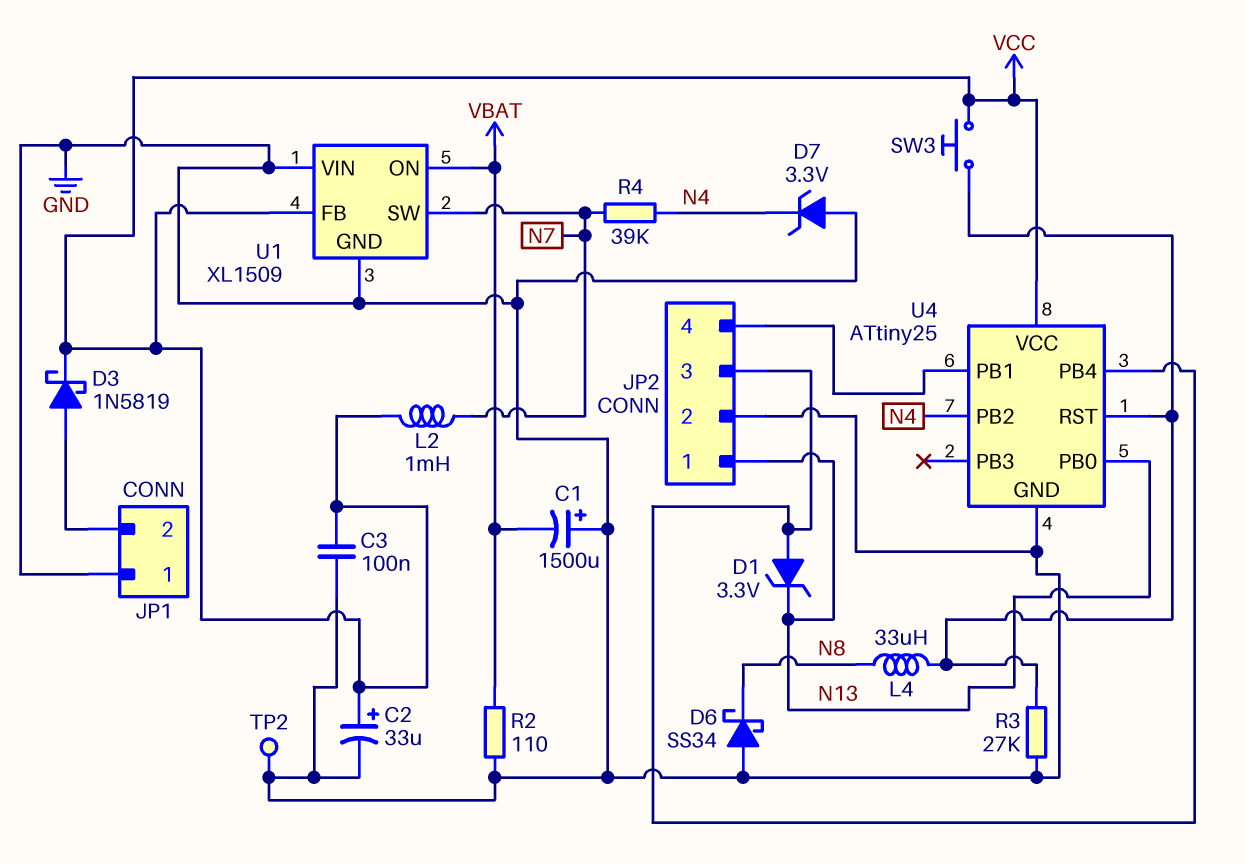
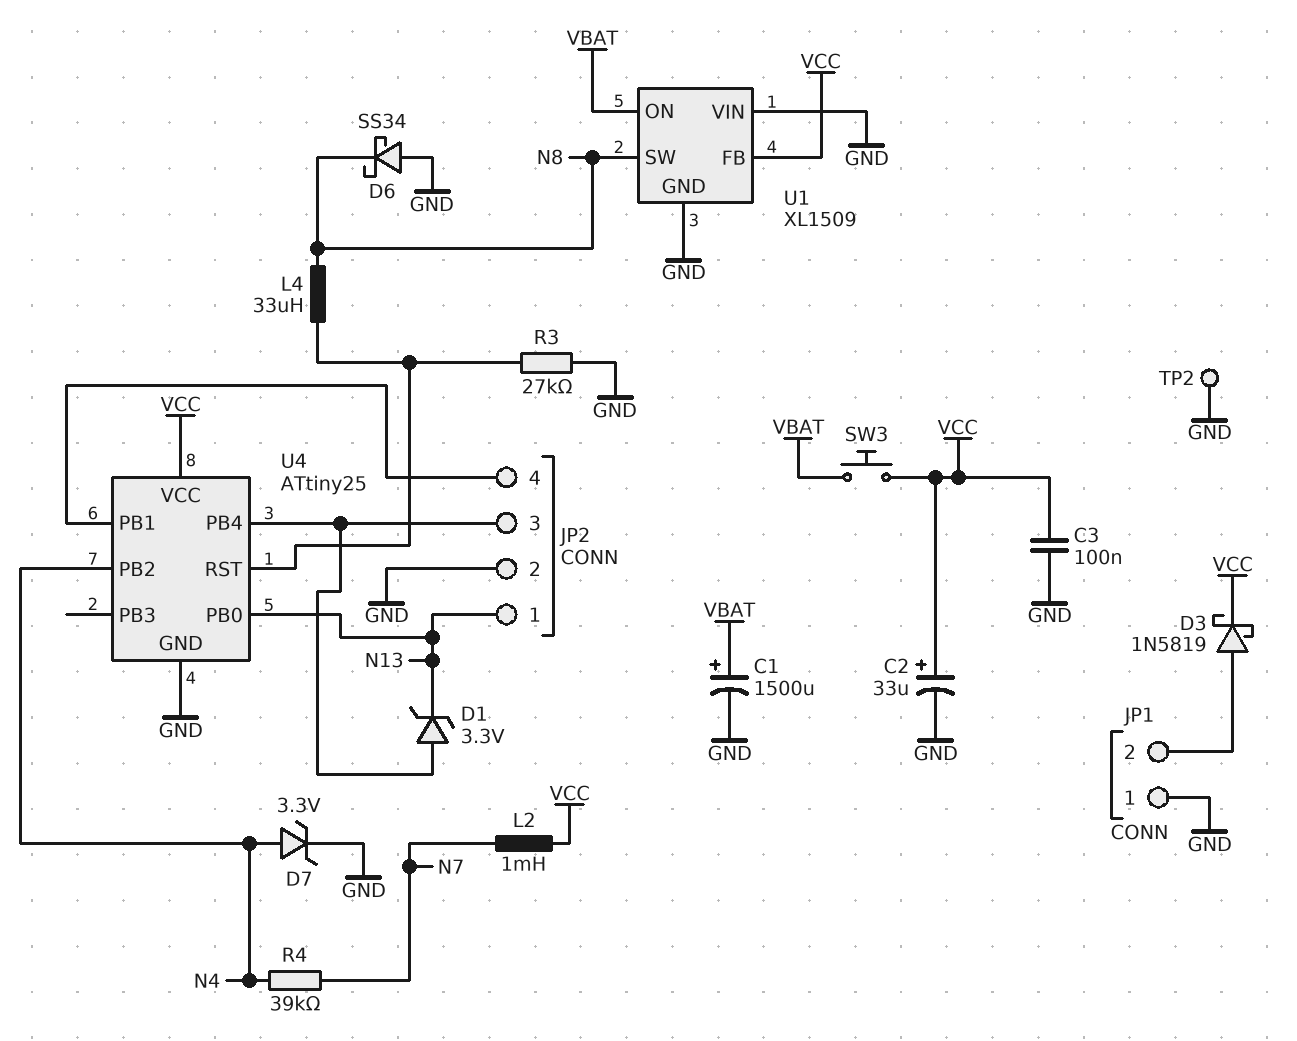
C1: 1500uF (plus GND, minus VBAT) -> 1500uF (plus VBAT, minus GND)
D7: zener 3.3V (A GND, K N4) -> zener 3.3V (A N4, K GND)
R2: 110 (GND, VBAT) -> none
SW3: button (U4/RST, VCC) -> button (VBAT, VCC)
U1 pin SW: N7 -> N8

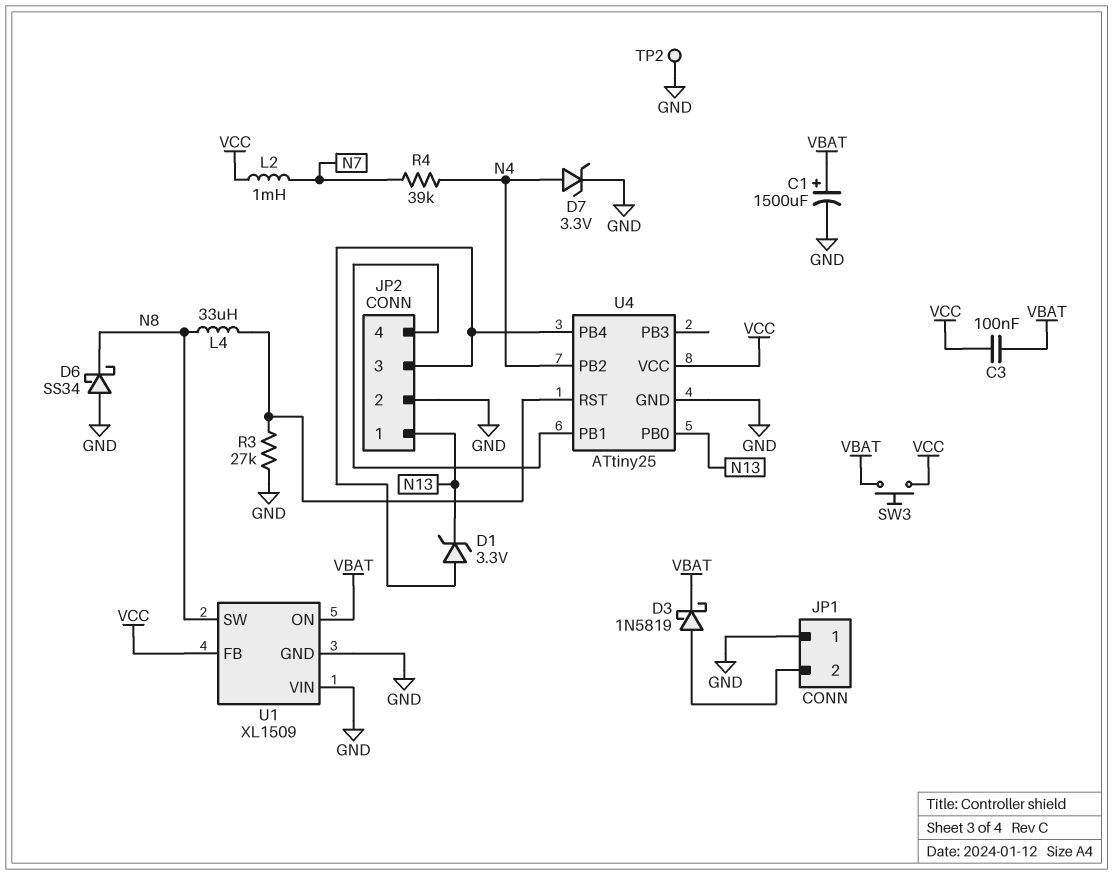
C2: 33uF (plus VCC, minus GND) -> none
C3: 100nF (GND, VCC) -> 100nF (VBAT, VCC)
D3: schottky 1N5819 (A JP1/2, K VCC) -> schottky 1N5819 (A JP1/2, K VBAT)

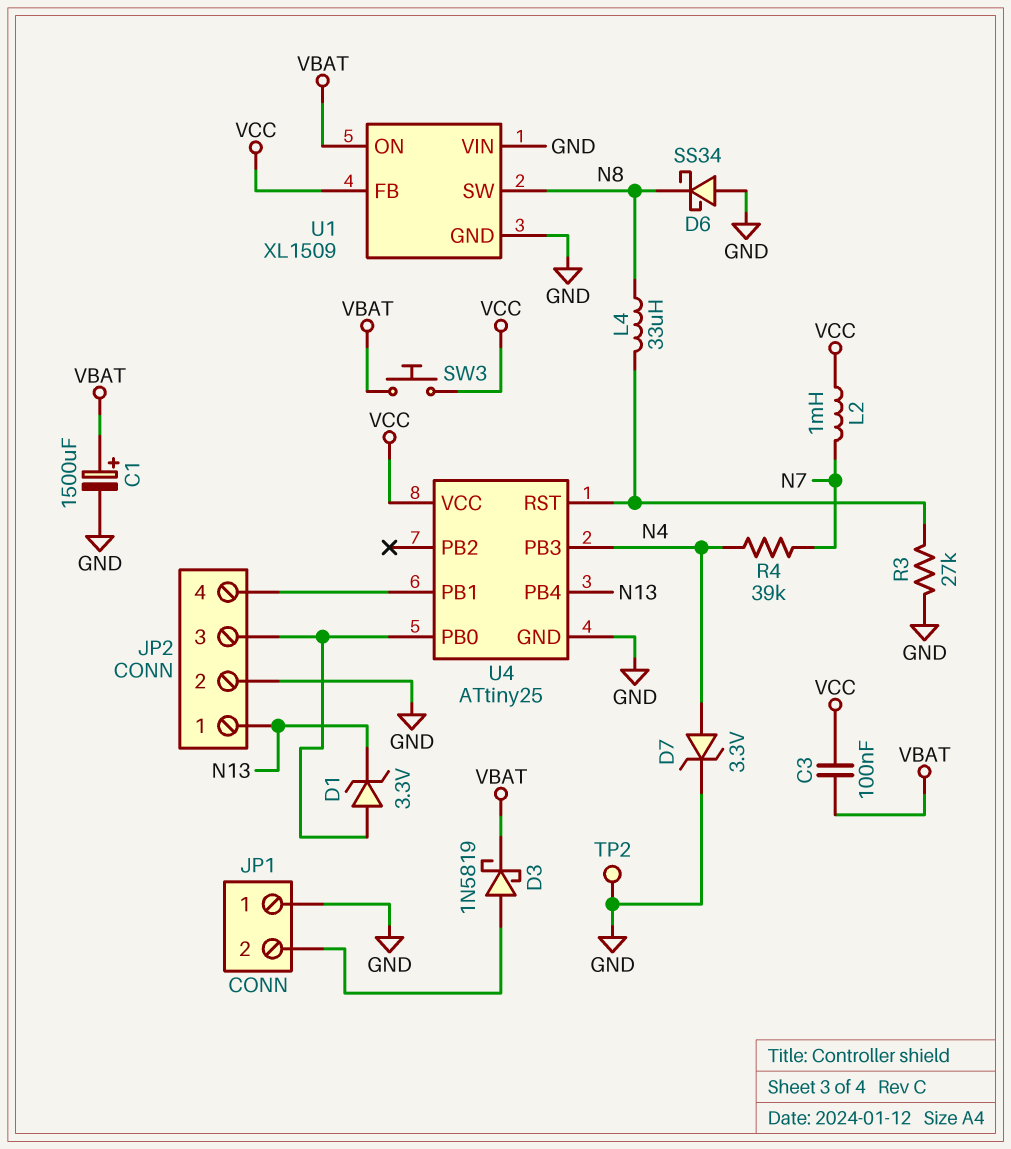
U4 pin PB0: N13 -> JP2/3
U4 pin PB2: N4 -> none
U4 pin PB3: none -> N4
U4 pin PB4: JP2/3 -> N13

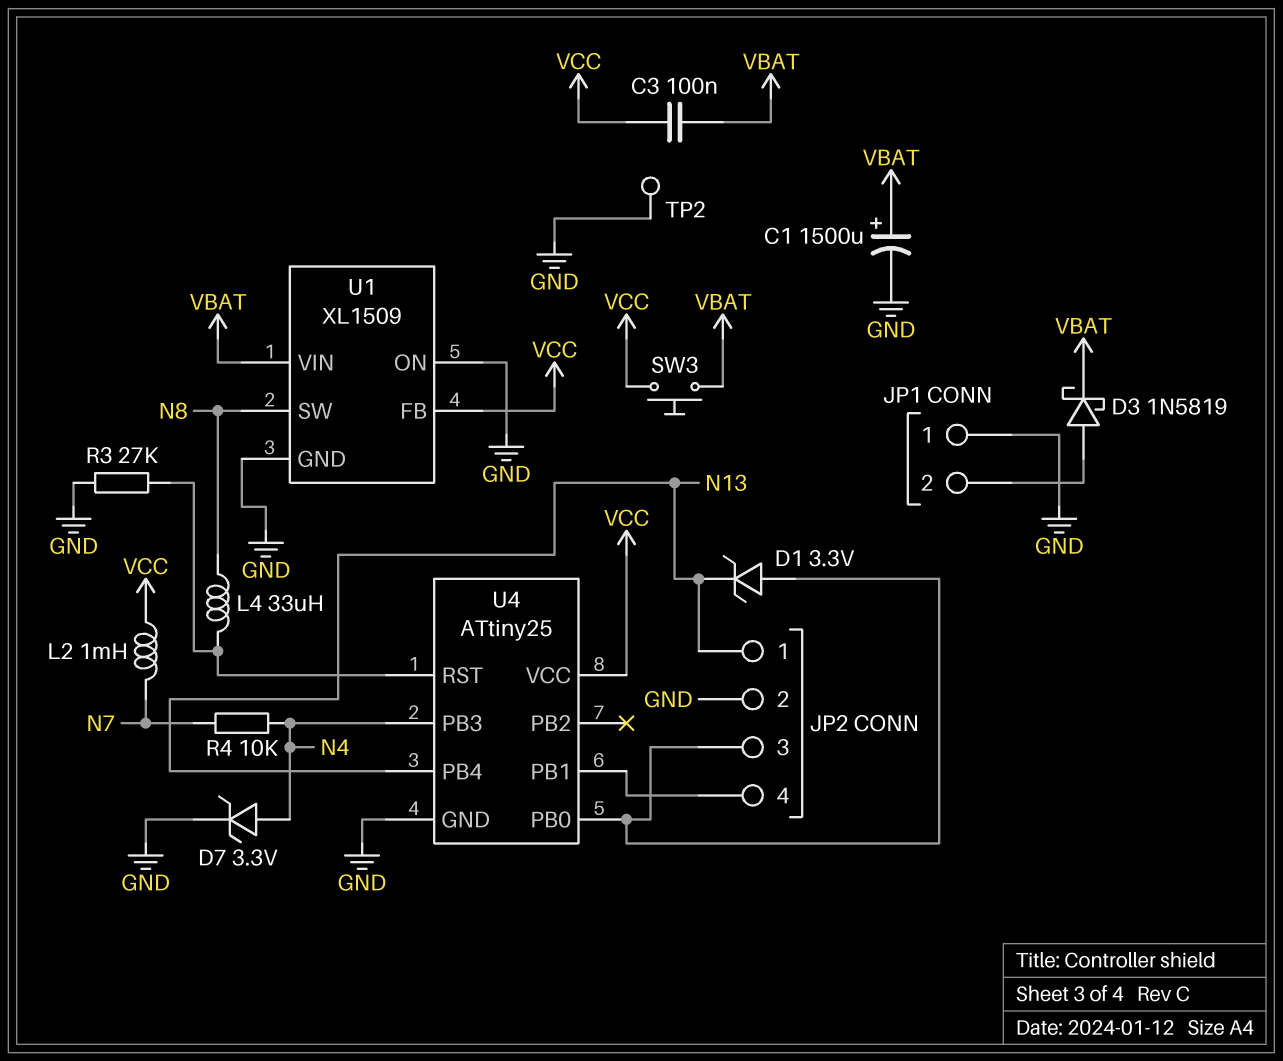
D6: schottky SS34 (A GND, K N8) -> none
R4: 39k (N4, N7) -> 10k (N4, N7)
U1 pin ON: VBAT -> GND
U1 pin VIN: GND -> VBAT

